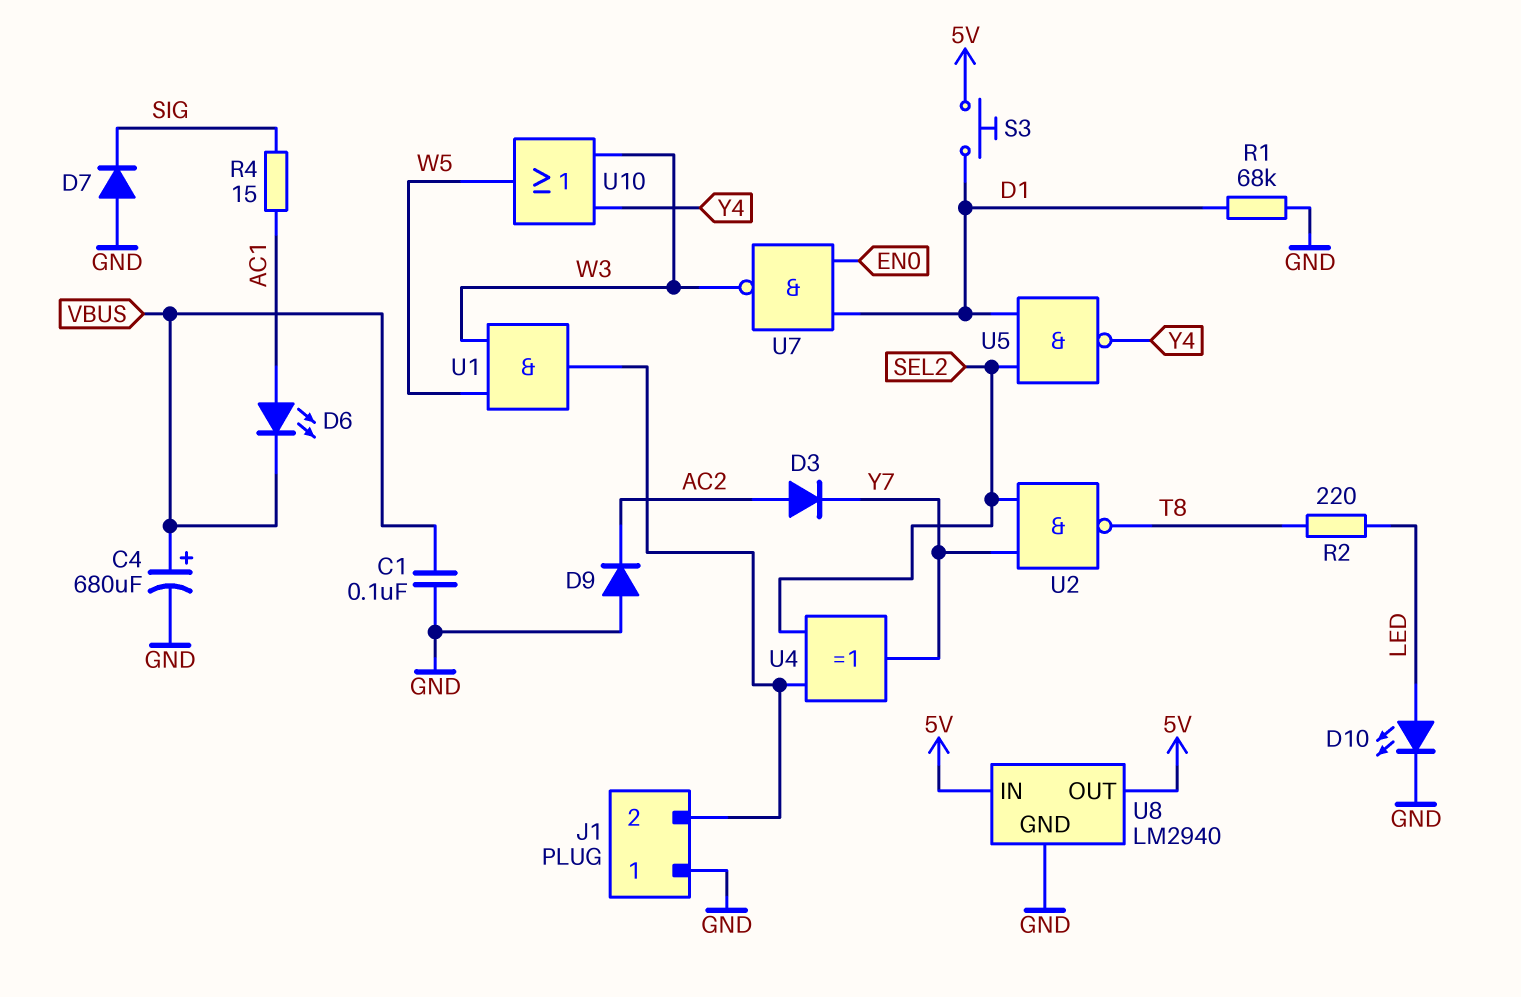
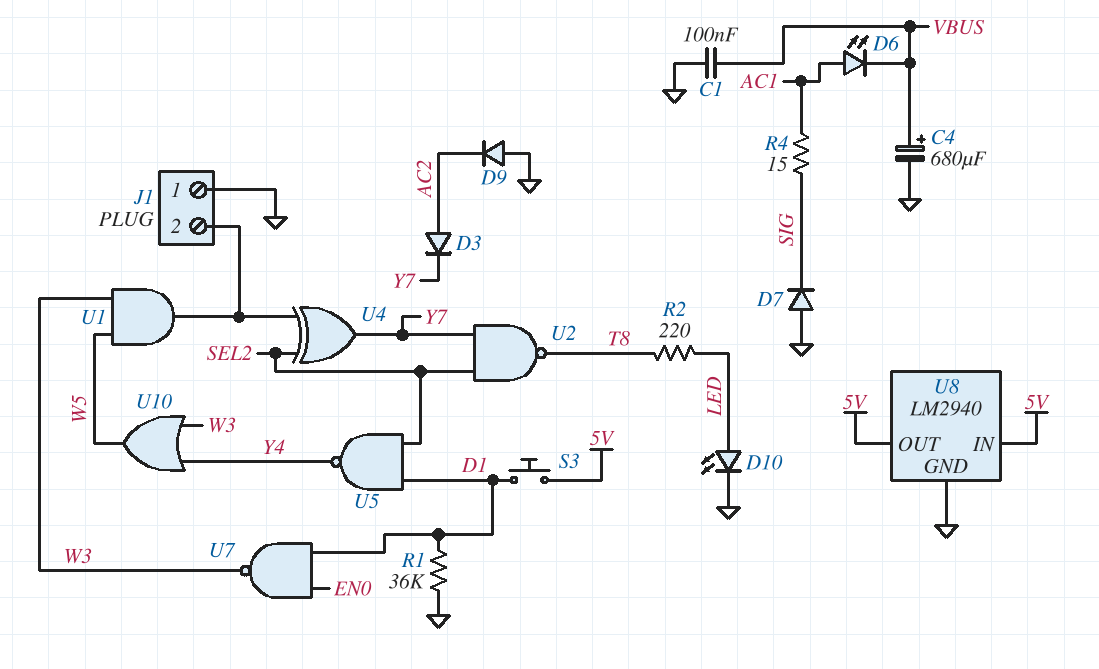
R1: 68k (D1, GND) -> 36k (D1, GND)

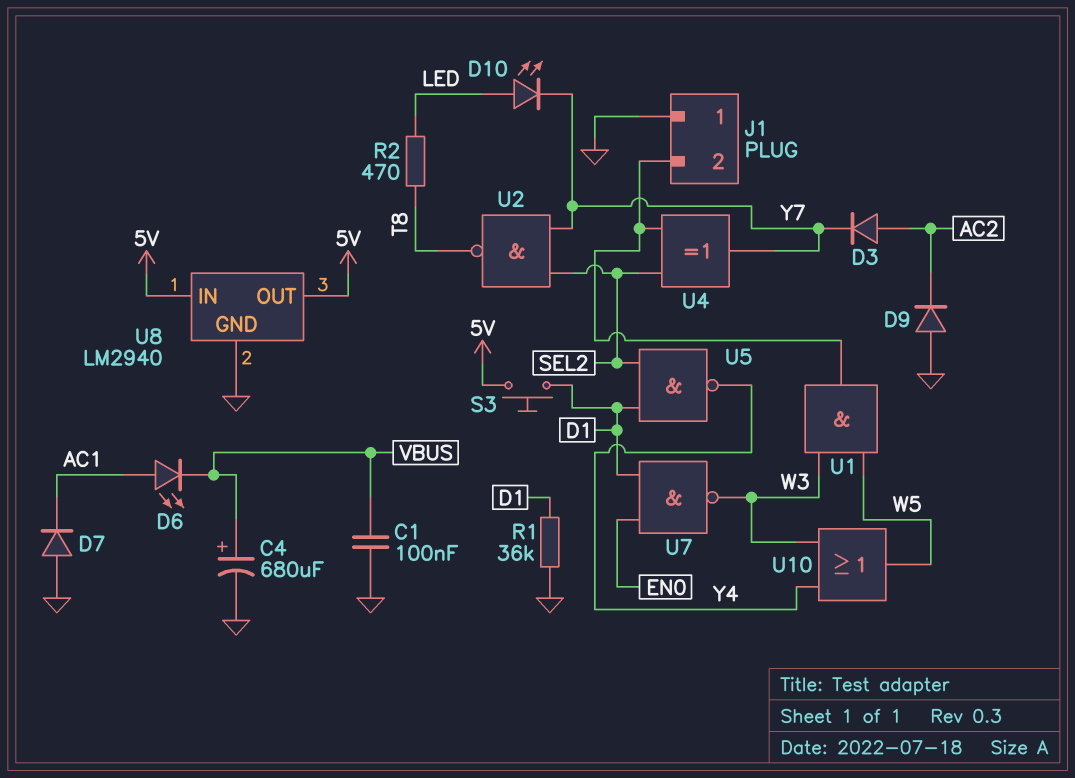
D7: diode (A GND, K SIG) -> diode (A GND, K AC1)
D10: LED (A LED, K GND) -> LED (A LED, K Y7)
R2: 220 (LED, T8) -> 470 (LED, T8)
R4: 15 (AC1, SIG) -> none

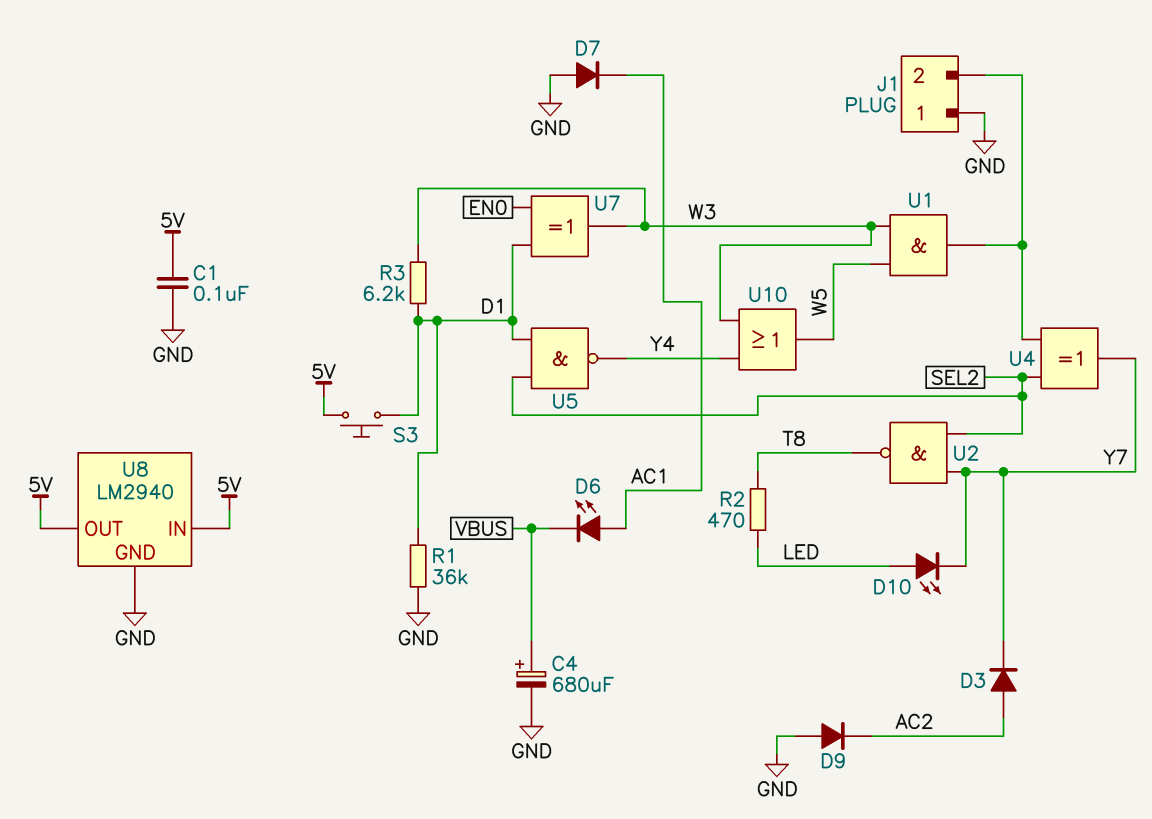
C1: 100nF (GND, VBUS) -> 100nF (5V, GND)
R3: none -> 6.2k (D1, W3)
U7: NAND (in D1, in EN0, out W3) -> XOR (in D1, in EN0, out W3)

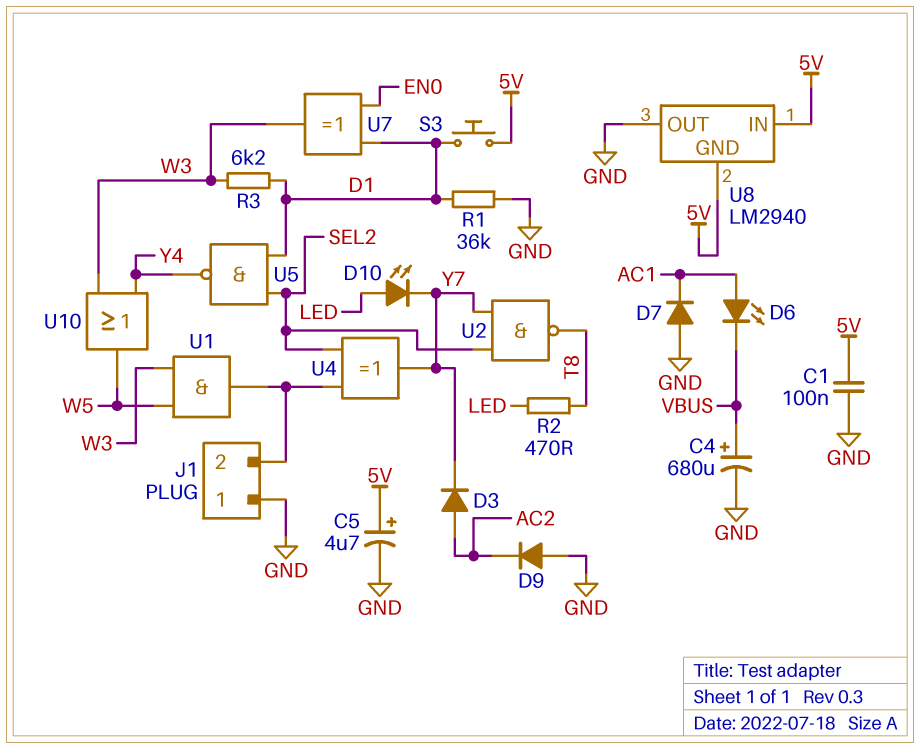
C5: none -> 4.7uF (plus 5V, minus GND)
U8 pin GND: GND -> 5V
U8 pin OUT: 5V -> GND

